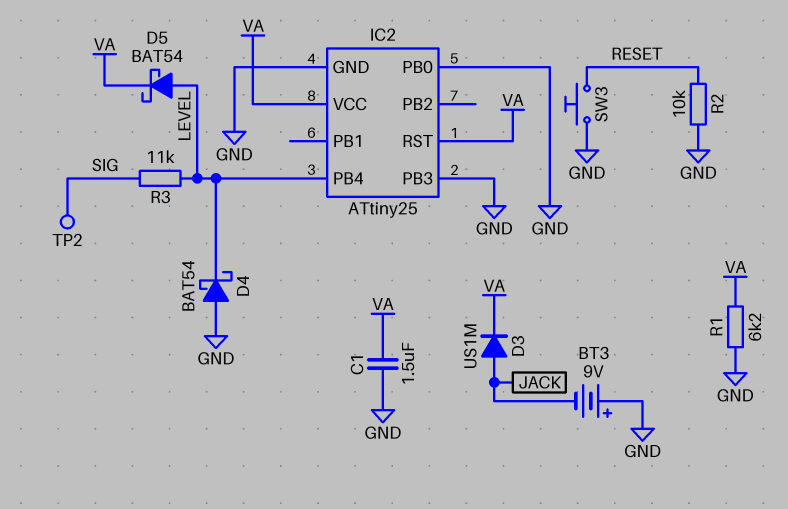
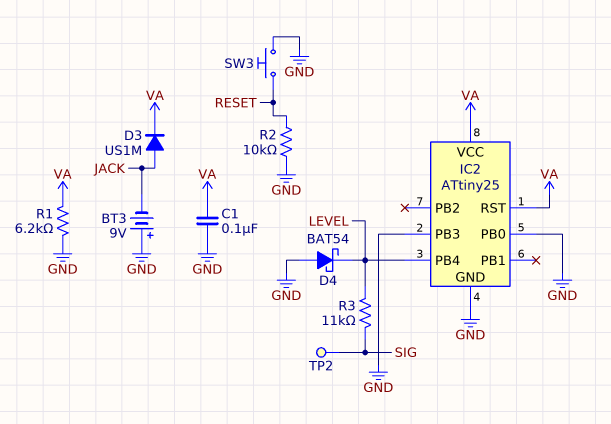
C1: 1.5uF (GND, VA) -> 100nF (GND, VA)
D5: schottky BAT54 (A LEVEL, K VA) -> none

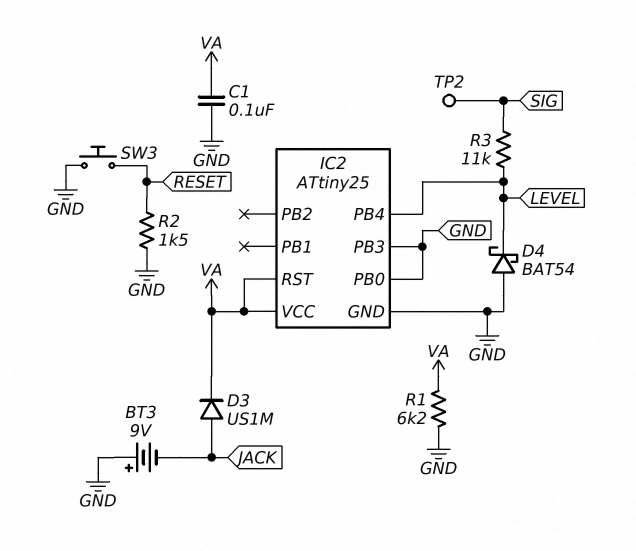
R2: 10k (GND, RESET) -> 1.5k (GND, RESET)

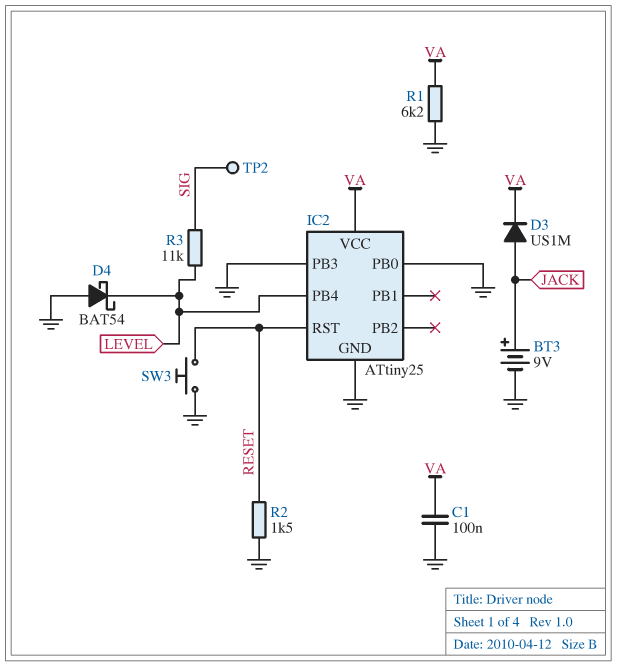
BT3: 9V (plus GND, minus JACK) -> 9V (plus JACK, minus GND)
IC2 pin RST: VA -> RESET

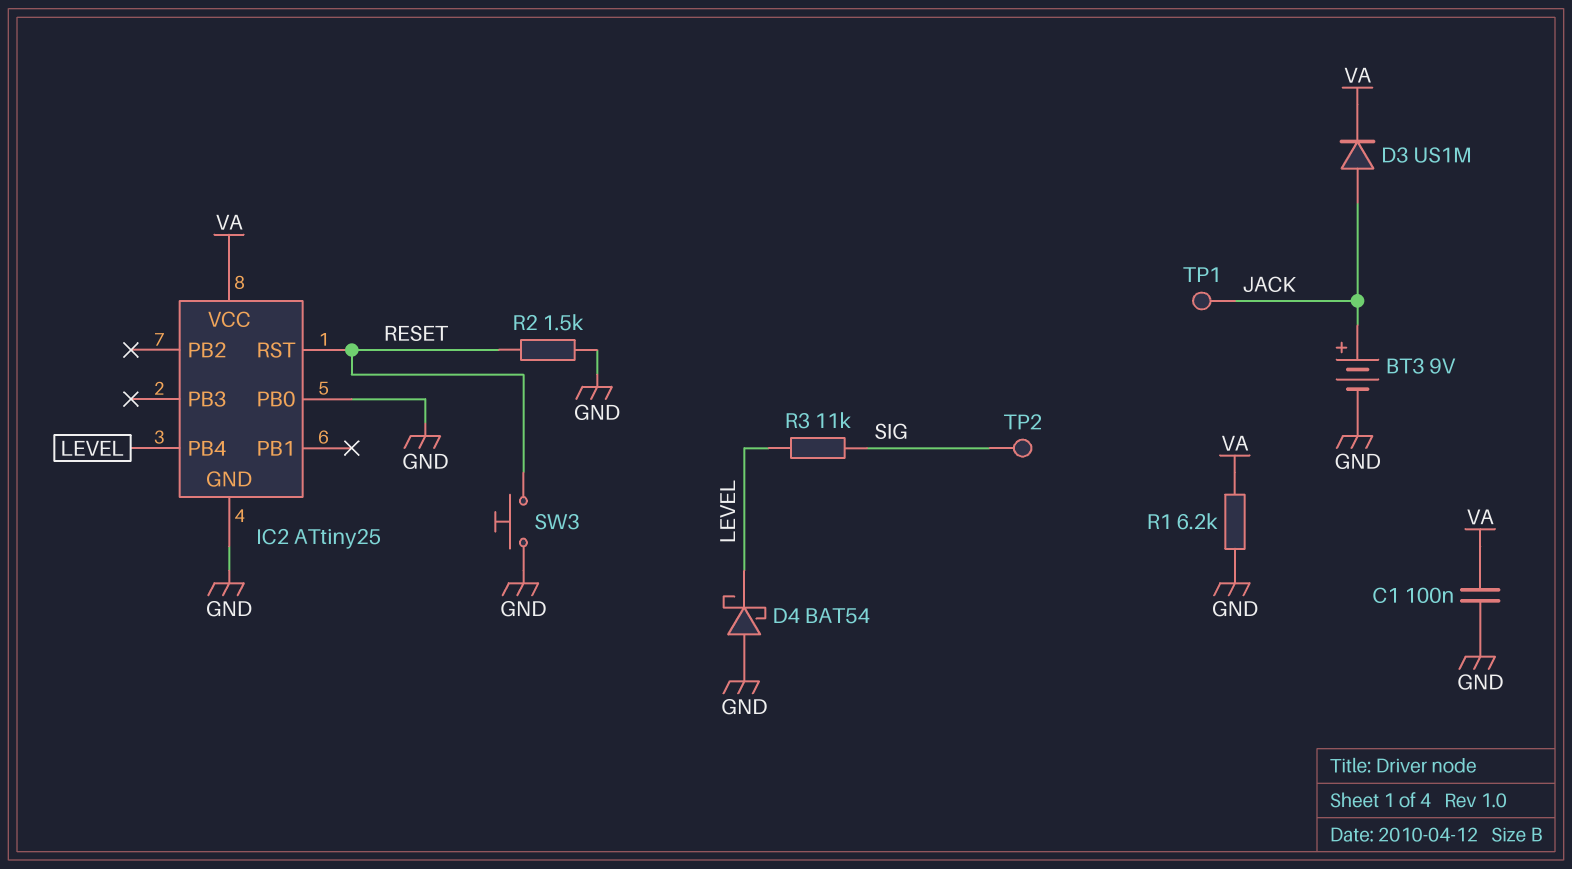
IC2 pin PB3: GND -> none
TP1: none -> test point (JACK)

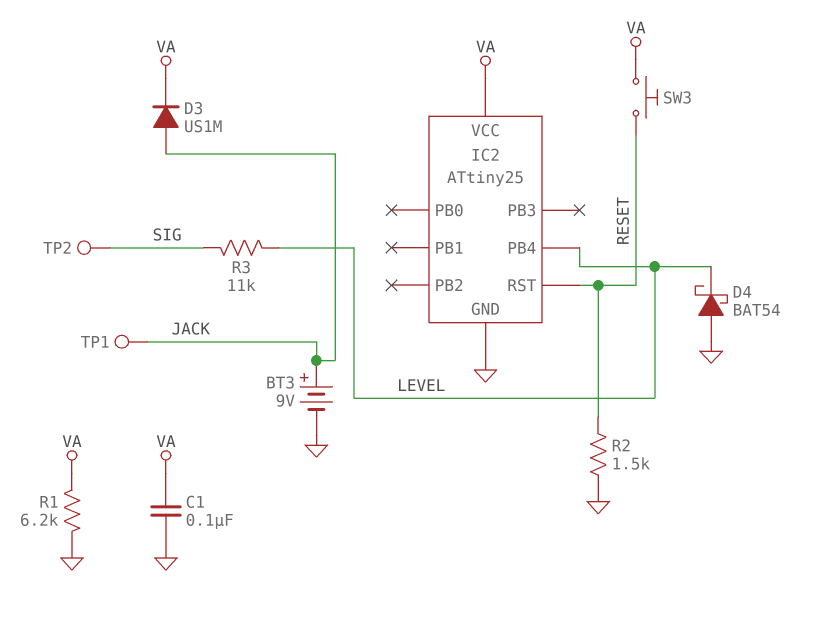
IC2 pin PB0: GND -> none
SW3: button (GND, RESET) -> button (RESET, VA)

